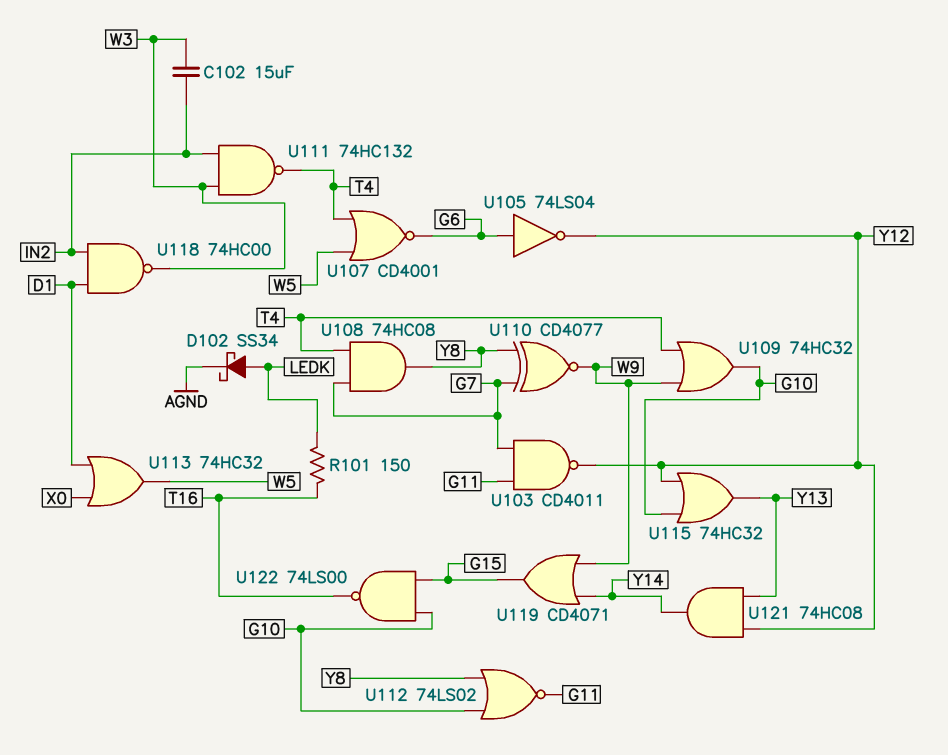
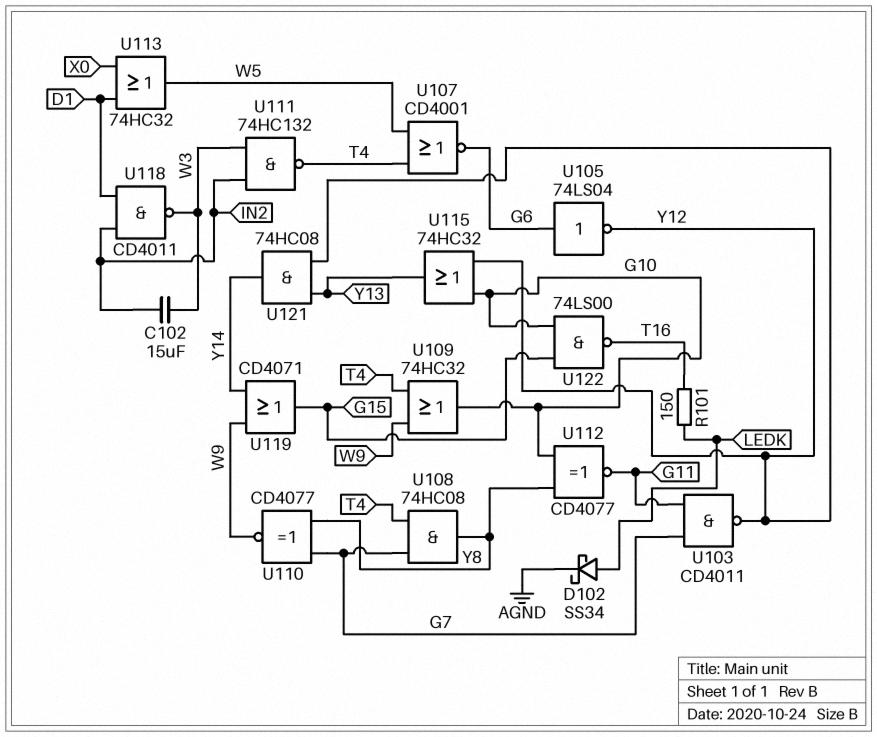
U112: NOR 74LS02 (in G10, in Y8, out G11) -> XNOR CD4077 (in G10, in Y8, out G11)
U118: NAND 74HC00 (in D1, in IN2, out W3) -> NAND CD4011 (in D1, in IN2, out W3)

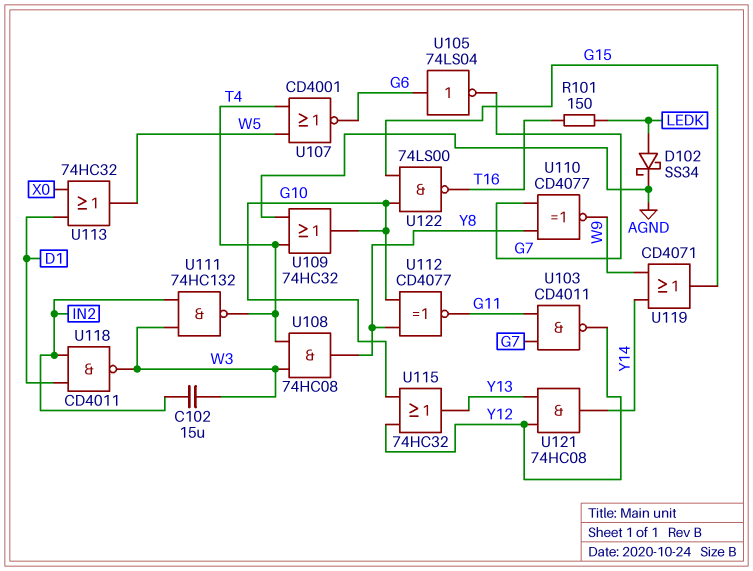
U105: NOT 74LS04 (in G6, out Y12) -> NOT 74LS04 (in G6, out G7)
U108: AND 74HC08 (in G7, in T4, out Y8) -> AND 74HC08 (in T4, in W3, out Y8)
U109: OR 74HC32 (in T4, in W9, out G10) -> OR 74HC32 (in AGND, in T4, out G10)

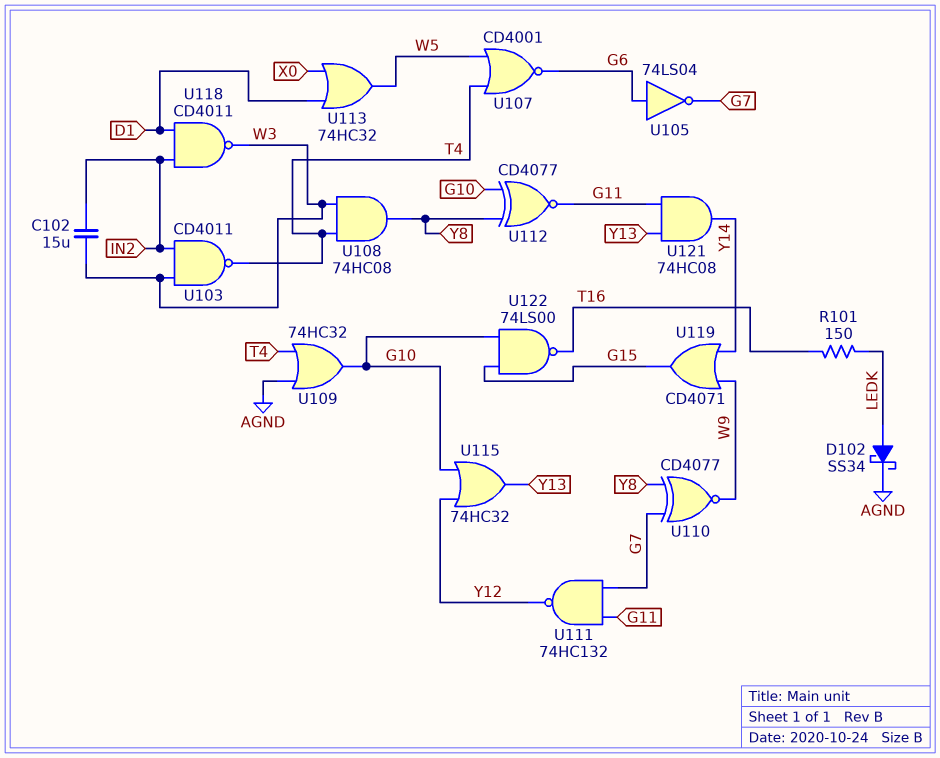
U103: NAND CD4011 (in G7, in G11, out Y12) -> NAND CD4011 (in IN2, in W3, out T4)
U111: NAND 74HC132 (in IN2, in W3, out T4) -> NAND 74HC132 (in G7, in G11, out Y12)
U121: AND 74HC08 (in Y12, in Y13, out Y14) -> AND 74HC08 (in G11, in Y13, out Y14)

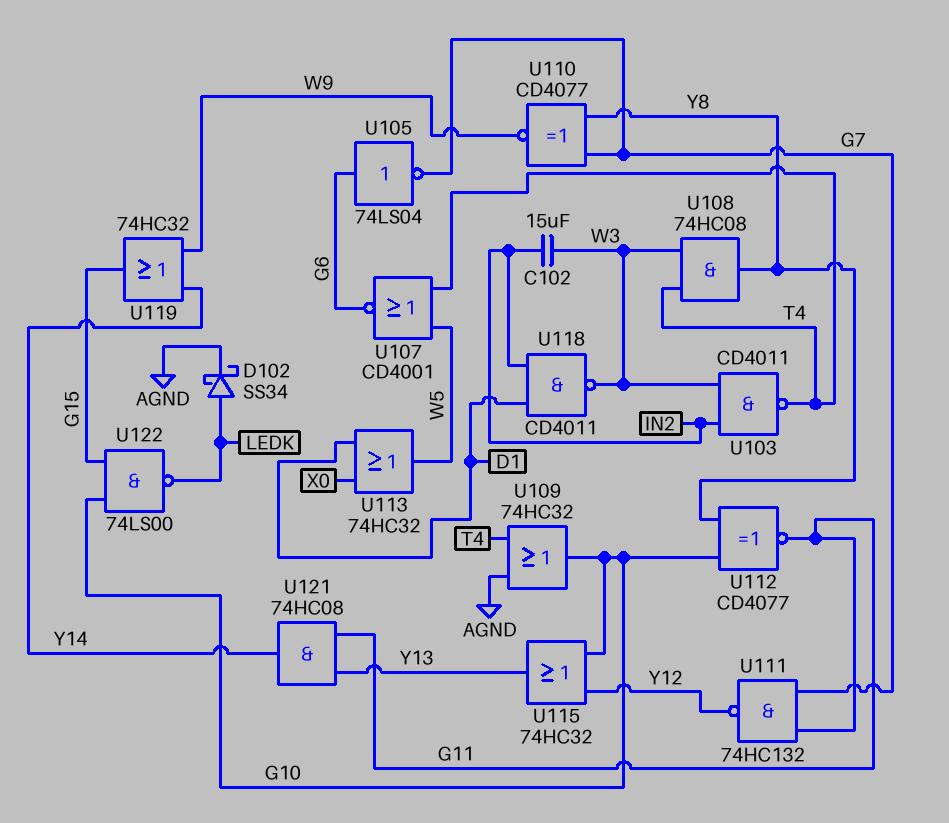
R101: 150 (LEDK, T16) -> none
U119: OR CD4071 (in W9, in Y14, out G15) -> OR 74HC32 (in W9, in Y14, out G15)
U122: NAND 74LS00 (in G10, in G15, out T16) -> NAND 74LS00 (in G10, in G15, out LEDK)

